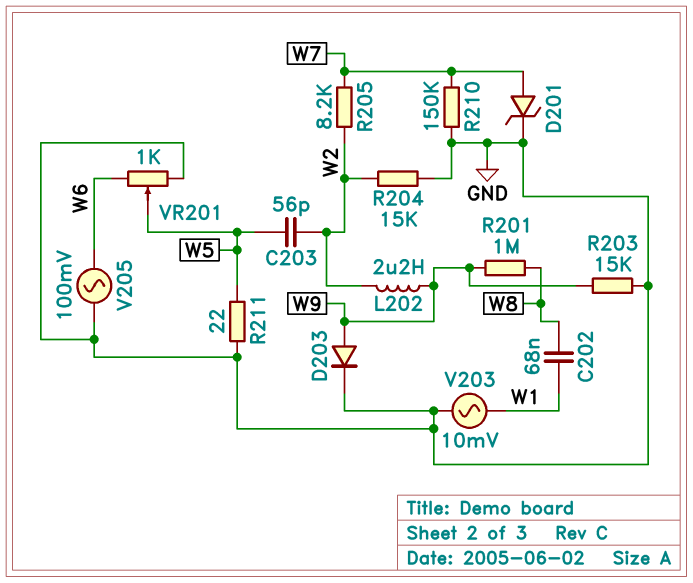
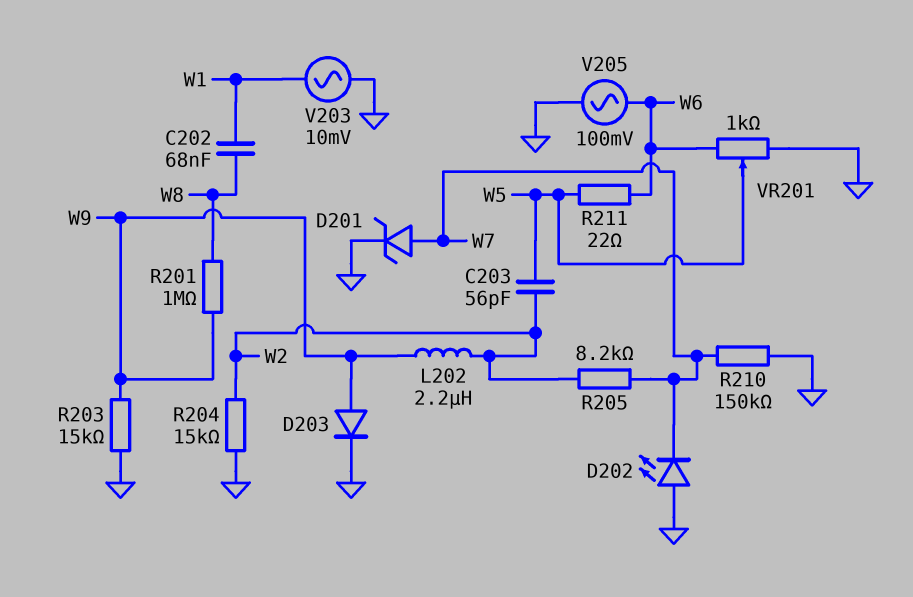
D202: none -> LED (A GND, K W7)
R211: 22 (GND, W5) -> 22 (W5, W6)

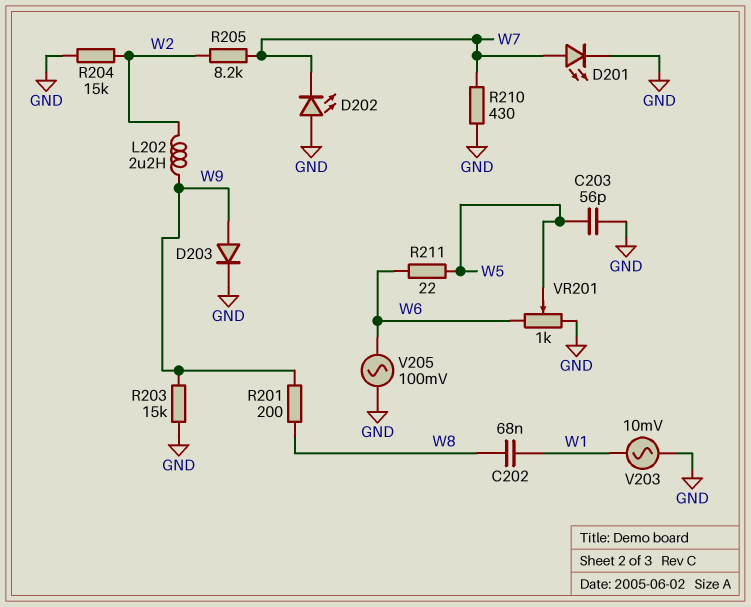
C203: 56pF (W2, W5) -> 56pF (GND, W5)
D201: zener (A W7, K GND) -> LED (A W7, K GND)
R201: 1M (W8, W9) -> 200 (W8, W9)
R210: 150k (GND, W7) -> 430 (GND, W7)

